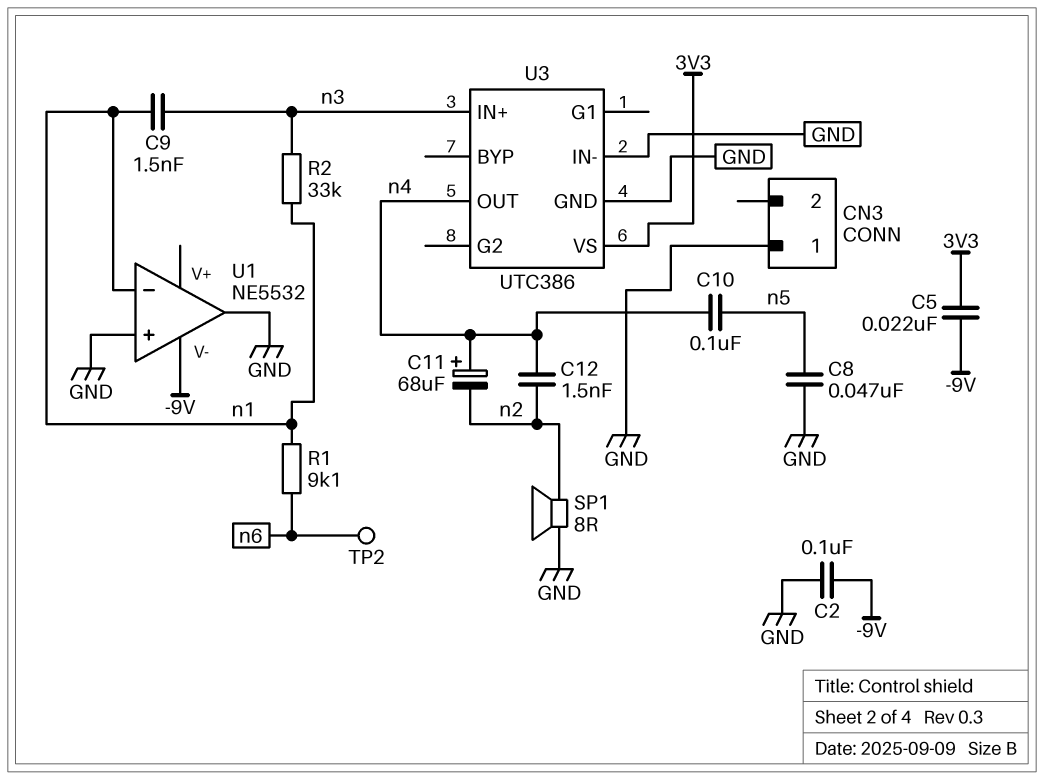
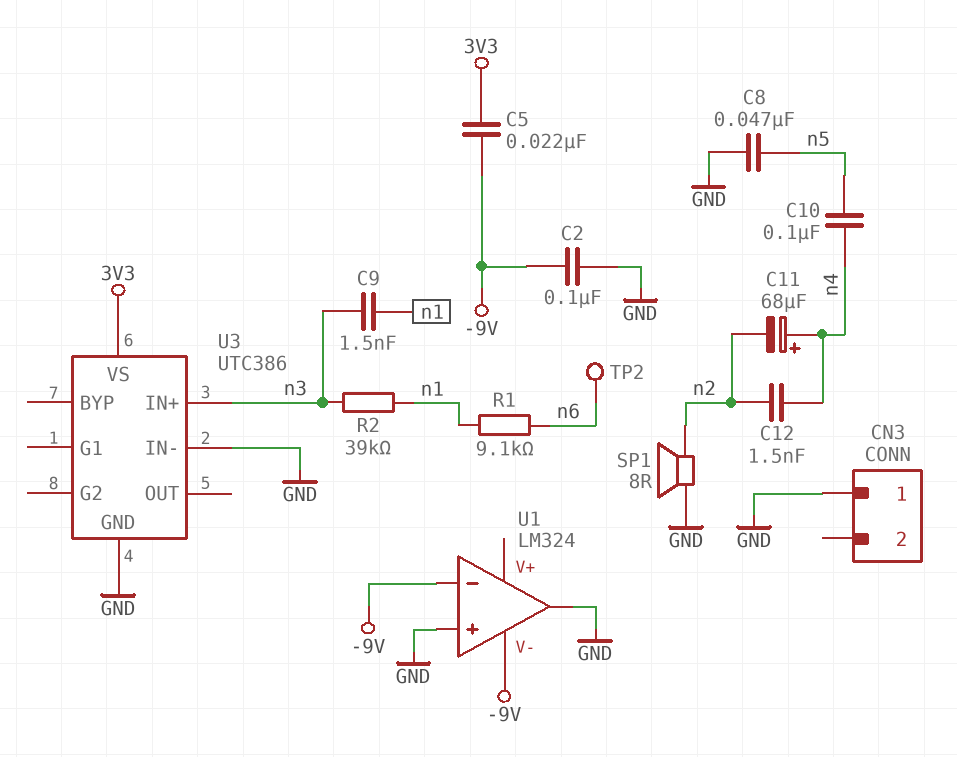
R2: 33k (n1, n3) -> 39k (n1, n3)
U1: NE5532 -> LM324
U1 pin in-: n1 -> -9V
U3 pin OUT: n4 -> none

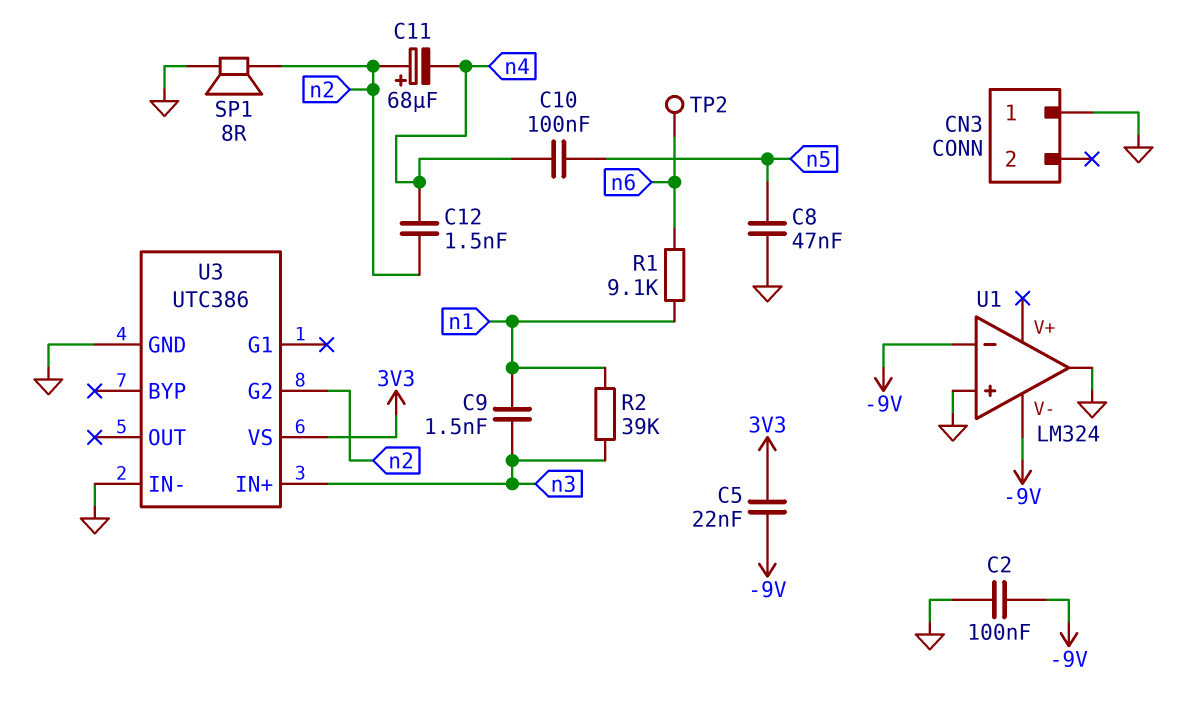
C11: 68uF (plus n4, minus n2) -> 68uF (plus n2, minus n4)
U3 pin G2: none -> n2

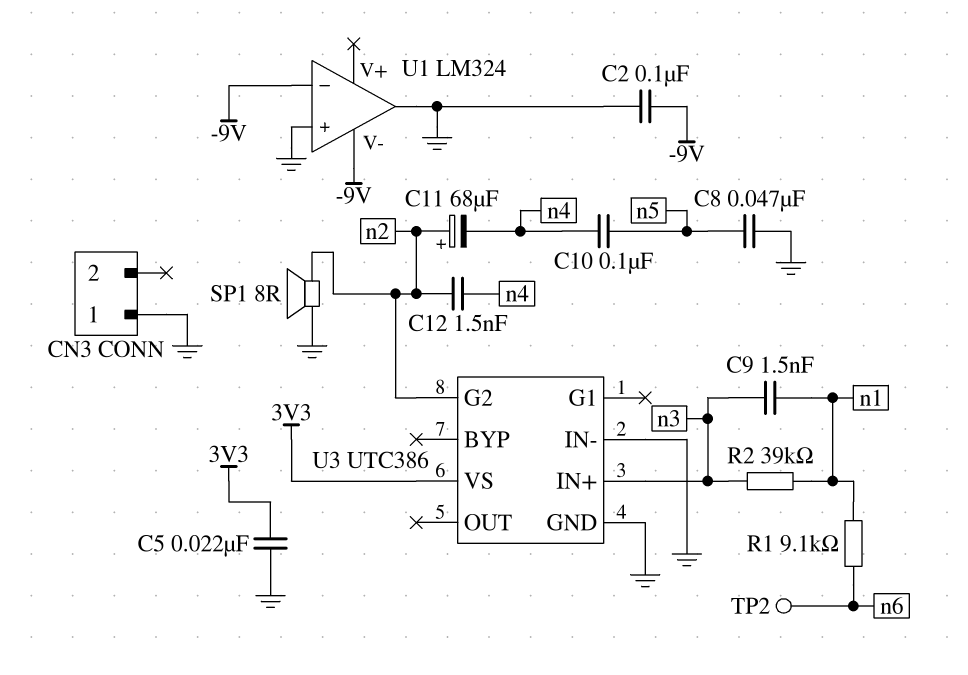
C5: 22nF (-9V, 3V3) -> 22nF (3V3, GND)

